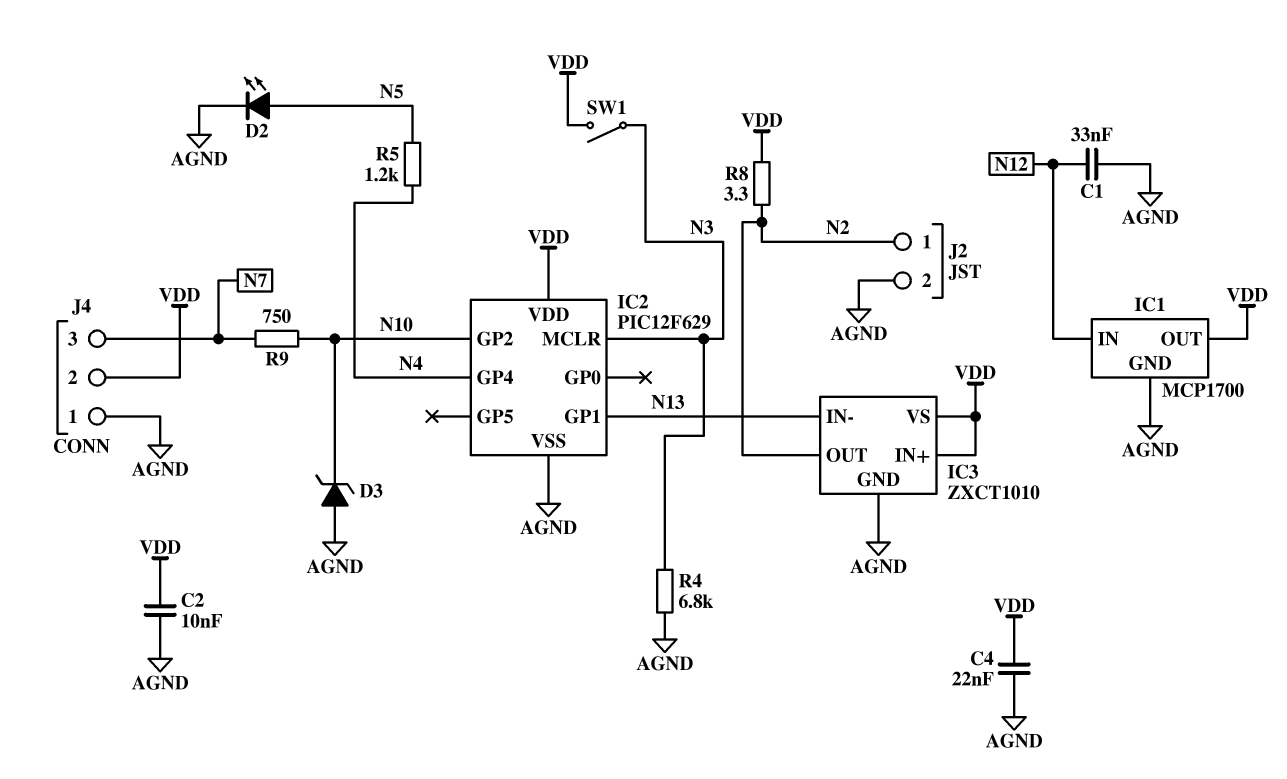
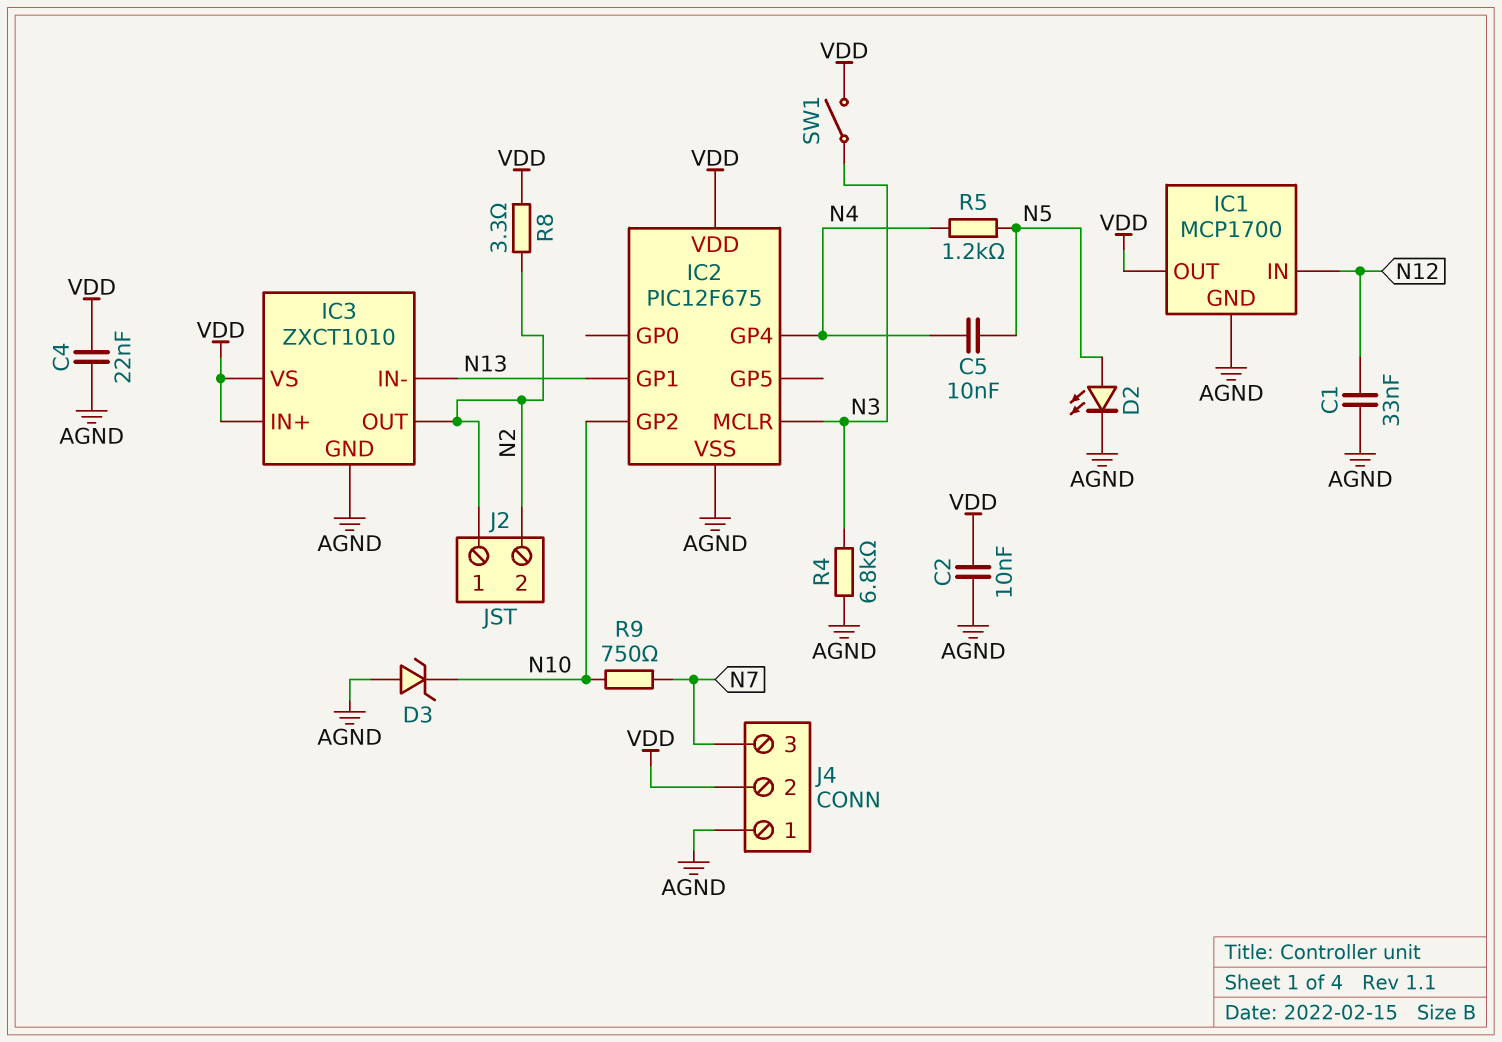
C5: none -> 10nF (N4, N5)
IC2: PIC12F629 -> PIC12F675
J2 pin 2: AGND -> N2

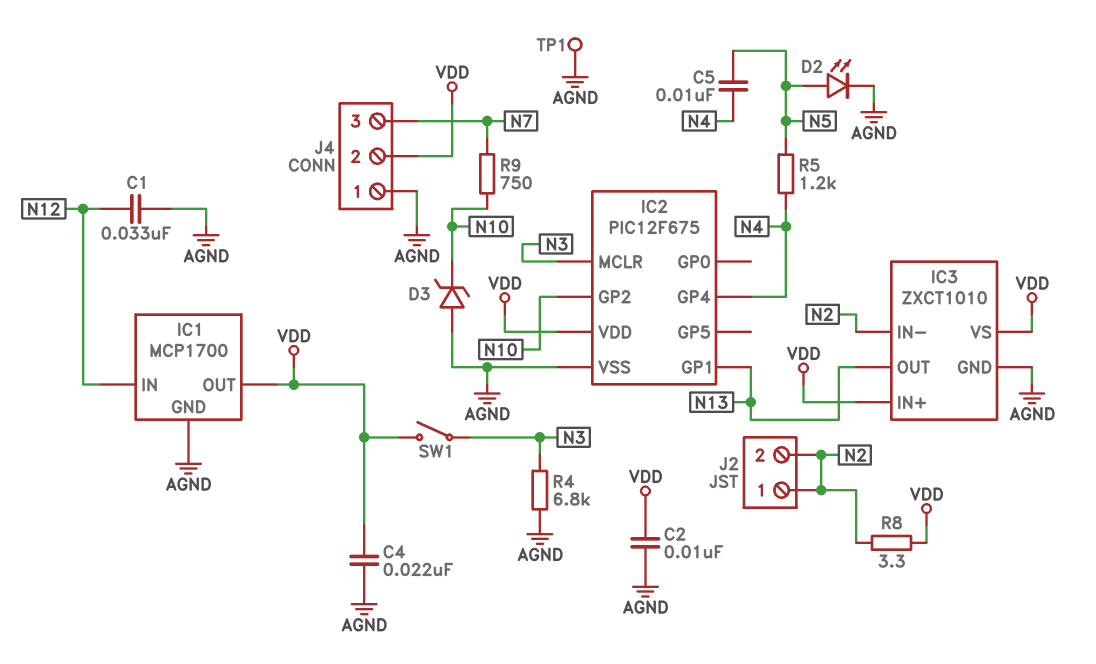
IC3 pin IN-: N13 -> N2
IC3 pin OUT: N2 -> N13
TP1: none -> test point (AGND)

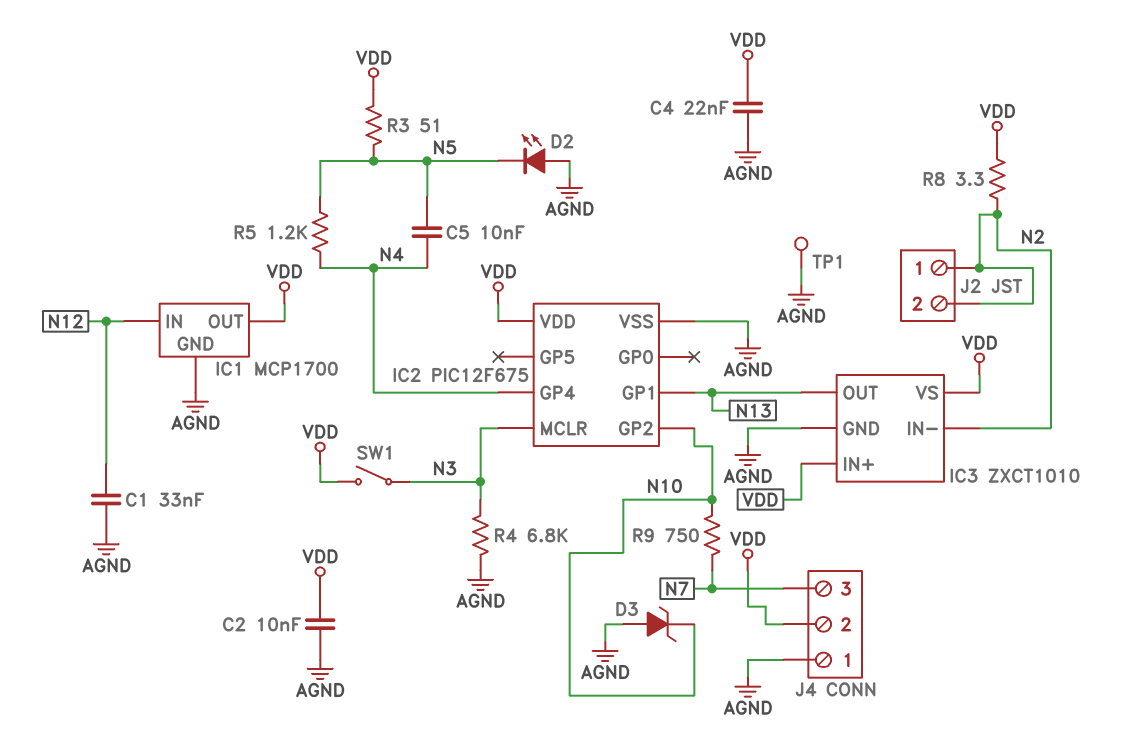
D2: LED (A N5, K AGND) -> LED (A AGND, K N5)
R3: none -> 51 (N5, VDD)

